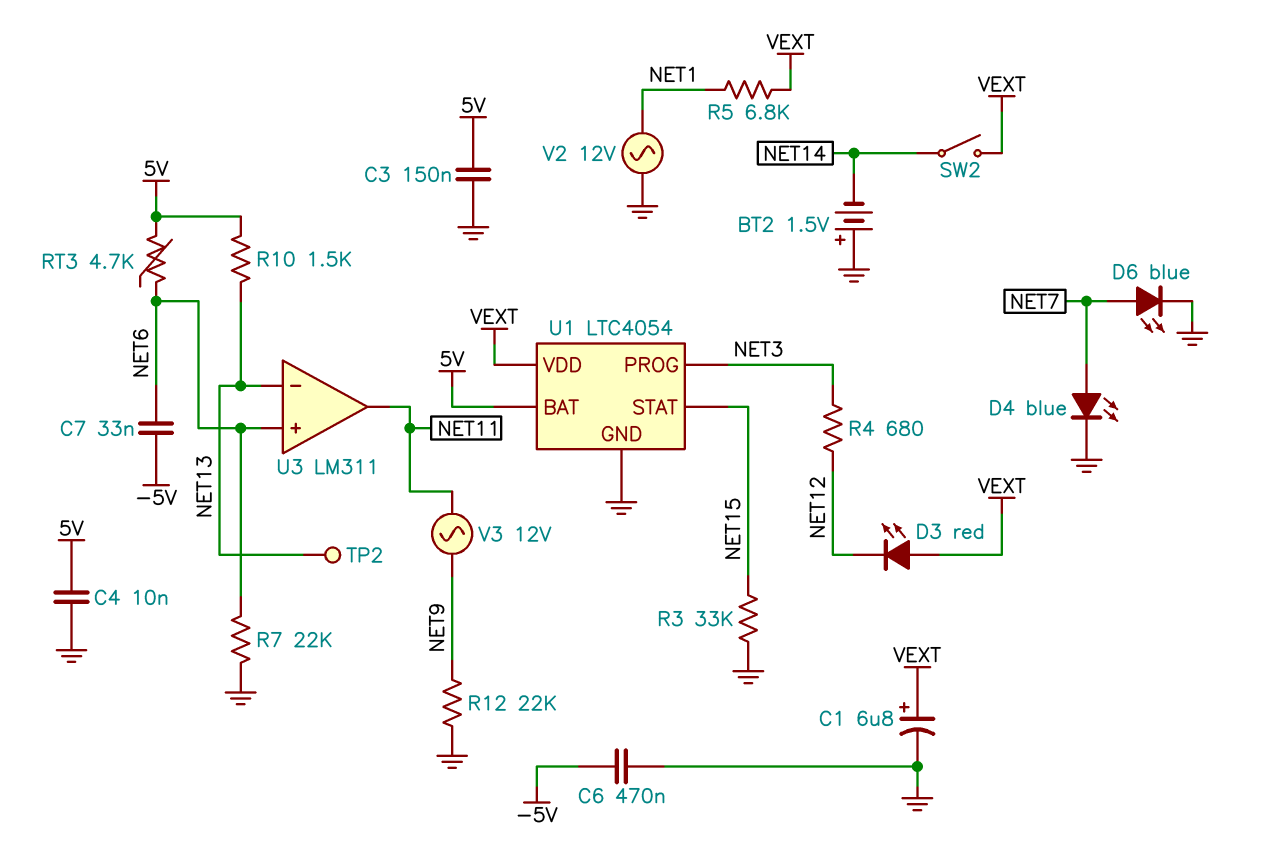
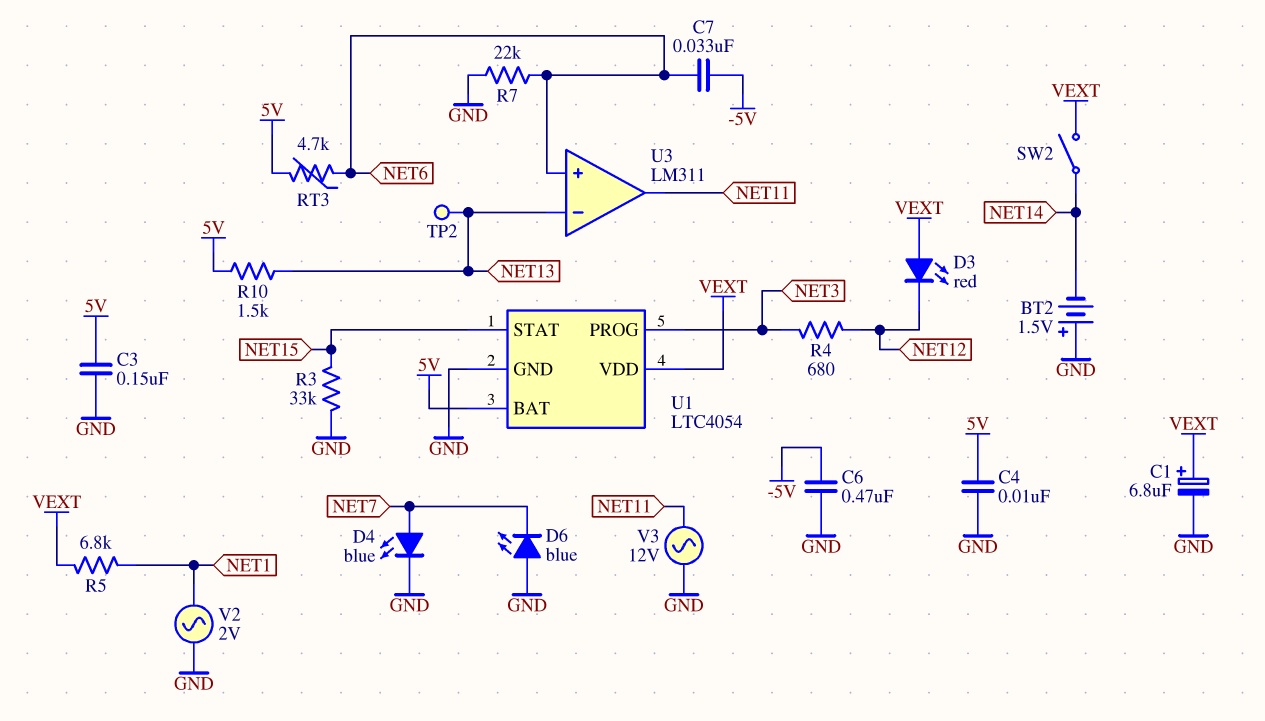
D6: LED blue (A NET7, K GND) -> LED blue (A GND, K NET7)
R12: 22k (GND, NET9) -> none
V2: AC 12V (GND, NET1) -> AC 2V (GND, NET1)
V3: AC 12V (NET9, NET11) -> AC 12V (GND, NET11)

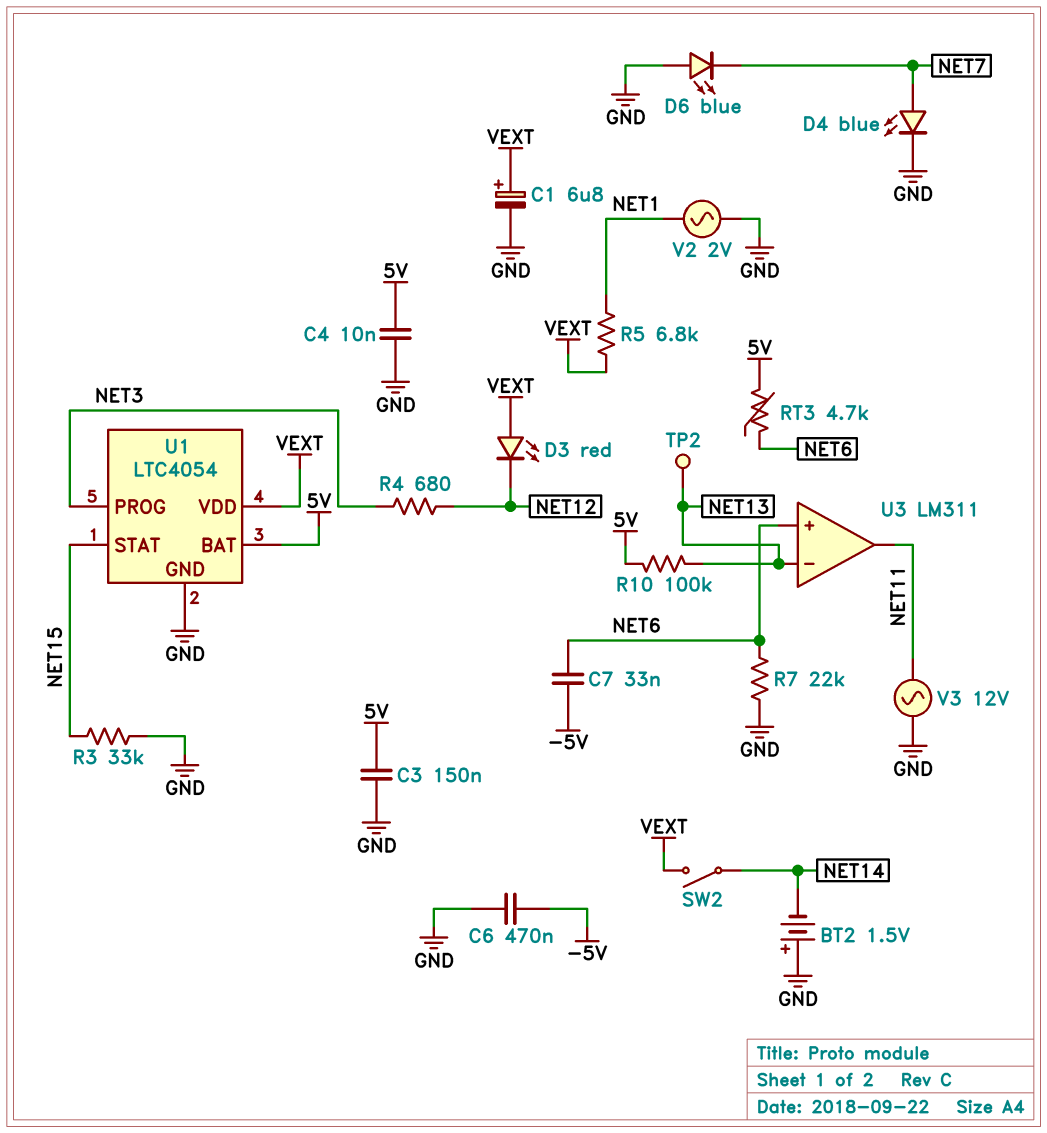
R10: 1.5k (5V, NET13) -> 100k (5V, NET13)

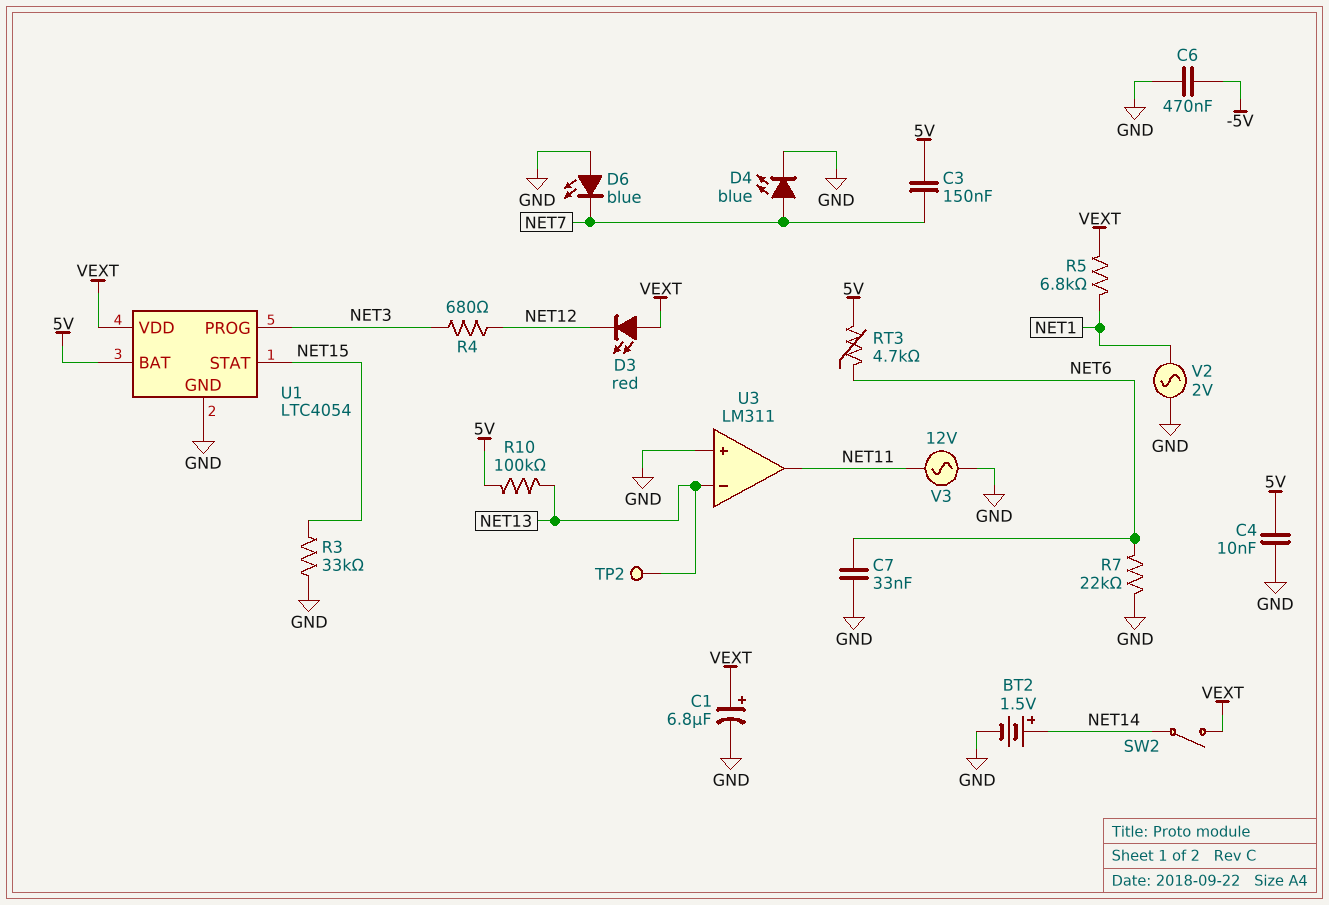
BT2: 1.5V (plus GND, minus NET14) -> 1.5V (plus NET14, minus GND)
C3: 150nF (5V, GND) -> 150nF (5V, NET7)
C7: 33nF (-5V, NET6) -> 33nF (GND, NET6)
U3 pin in+: NET6 -> GND

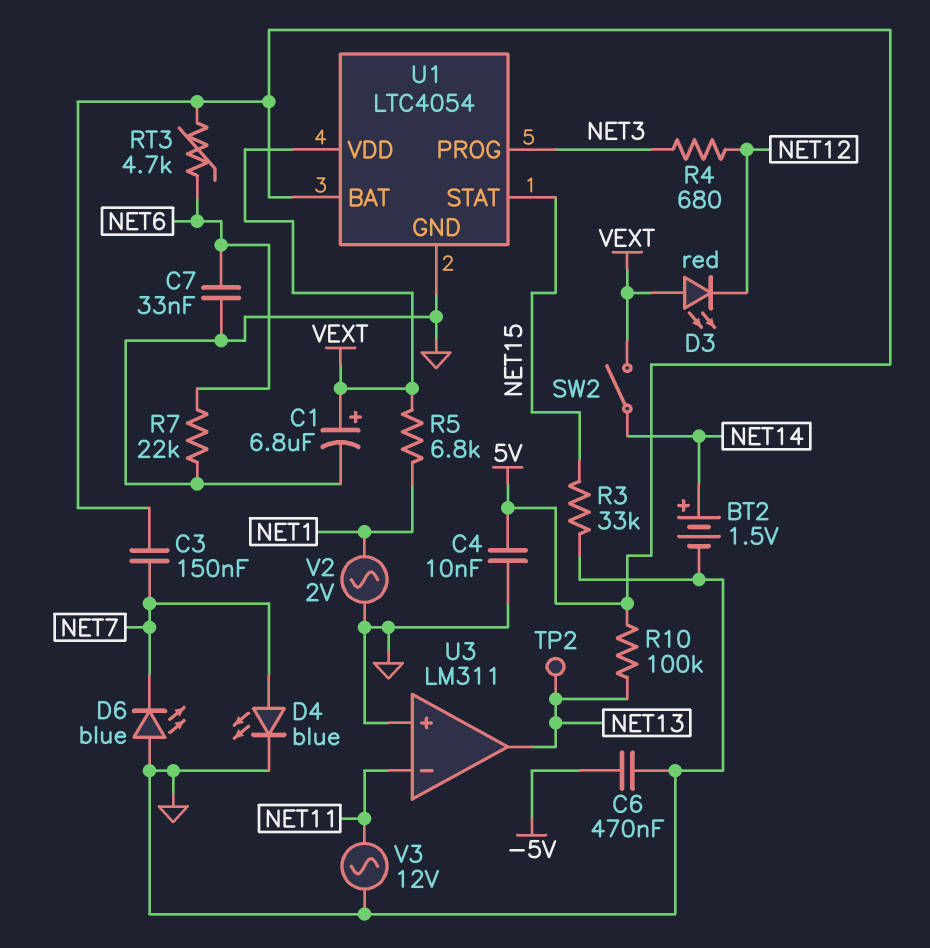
U3 pin in-: NET13 -> NET11
U3 pin out: NET11 -> NET13

